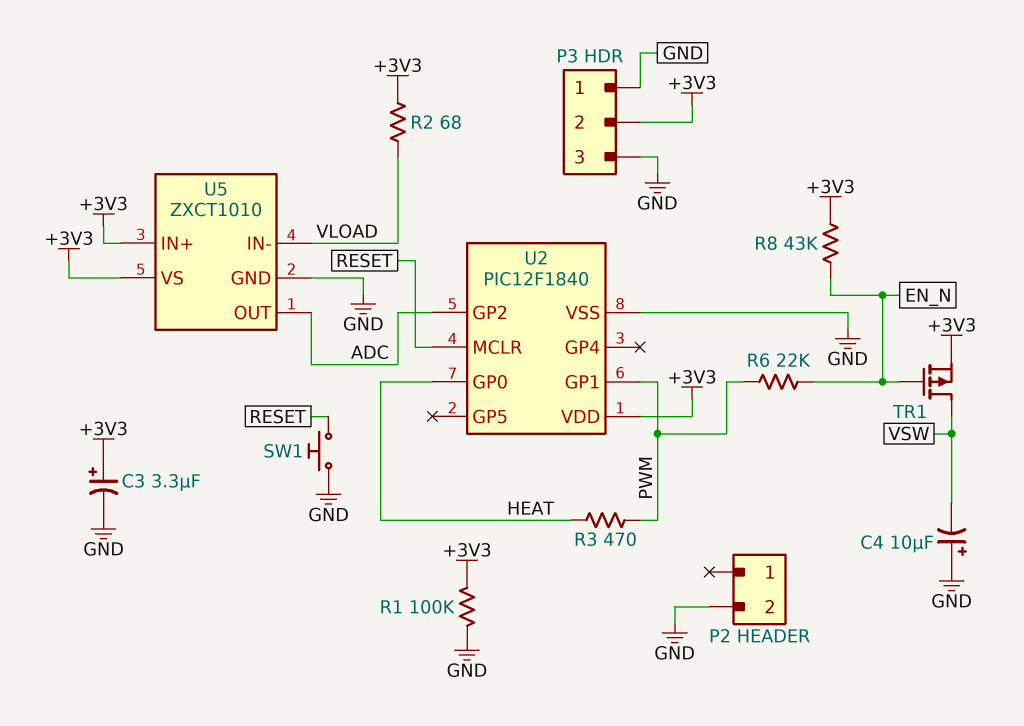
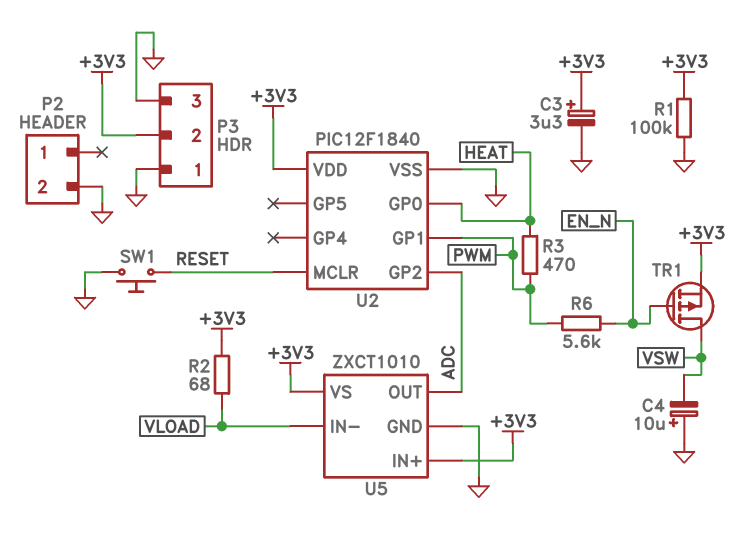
R6: 22k (EN_N, PWM) -> 5.6k (EN_N, PWM)
R8: 43k (+3V3, EN_N) -> none

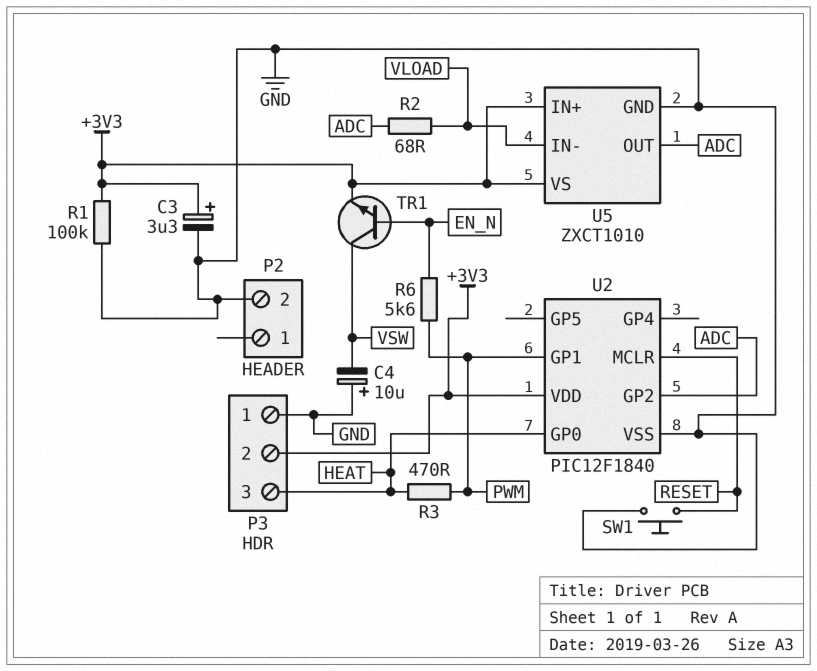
P3 pin 3: GND -> HEAT
R2: 68 (+3V3, VLOAD) -> 68 (ADC, VLOAD)
TR1: PMOS (G EN_N, D VSW, S +3V3) -> NPN (B EN_N, C VSW, E +3V3)

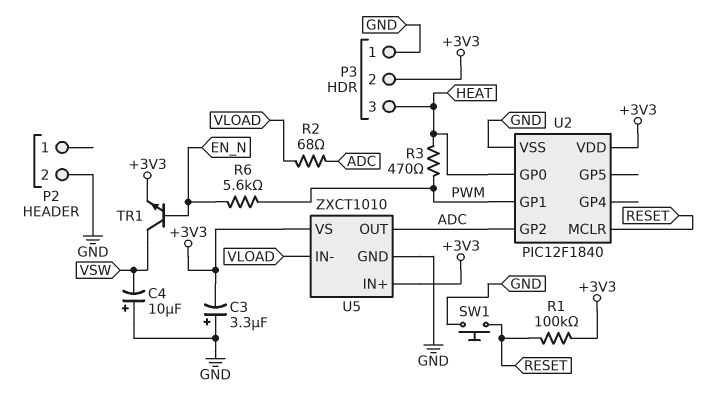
C3: 3.3uF (plus +3V3, minus GND) -> 3.3uF (plus GND, minus +3V3)
R1: 100k (+3V3, GND) -> 100k (+3V3, RESET)

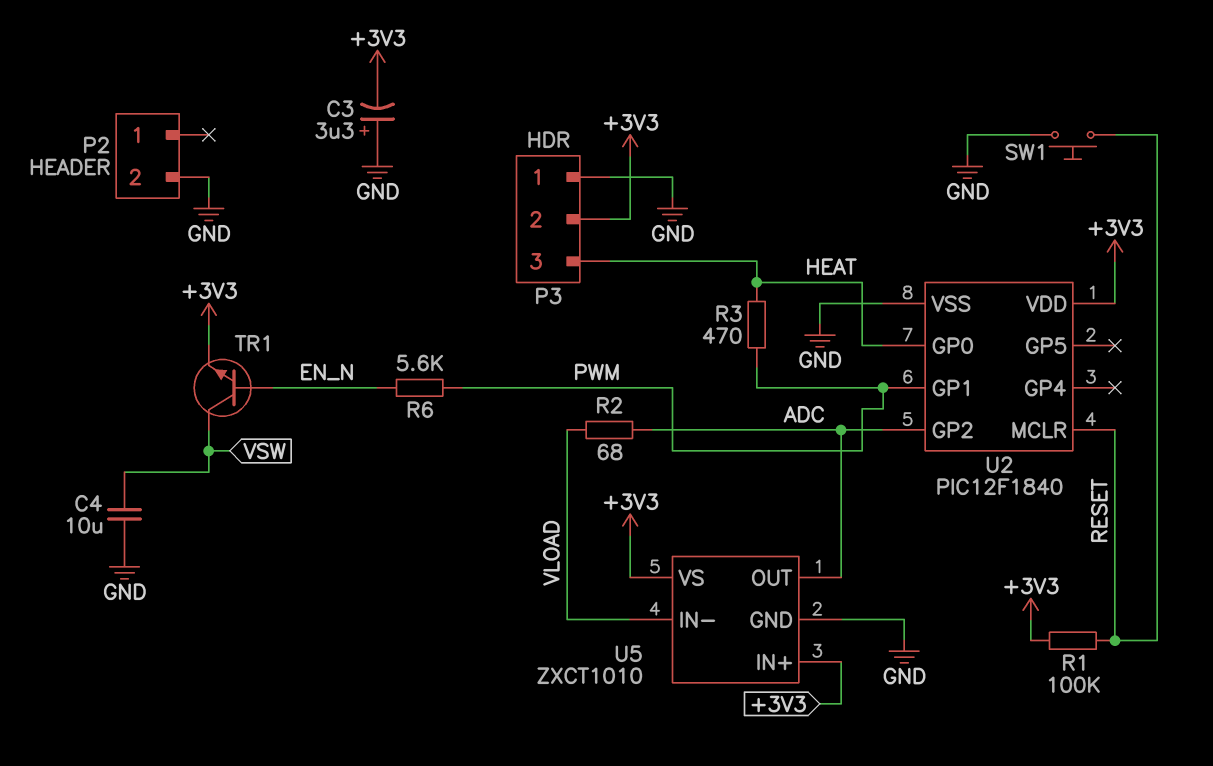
C4: 10uF (plus GND, minus VSW) -> 10uF (GND, VSW)

